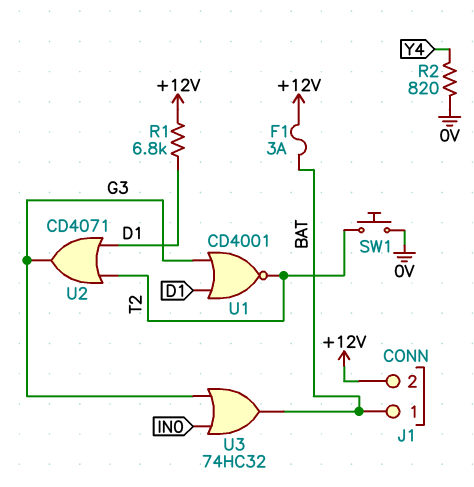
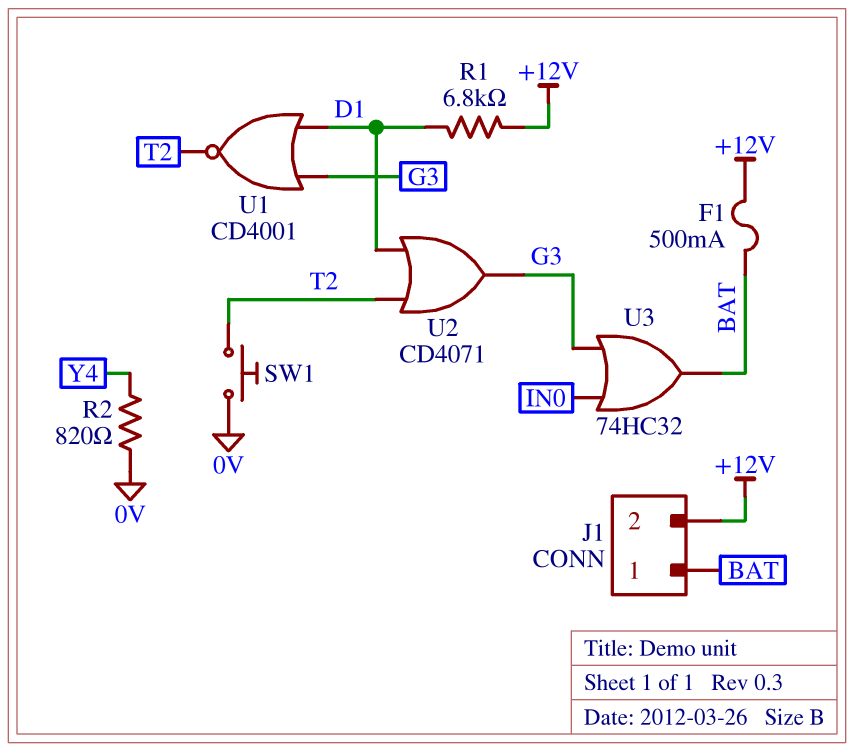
F1: 3A (+12V, BAT) -> 500mA (+12V, BAT)

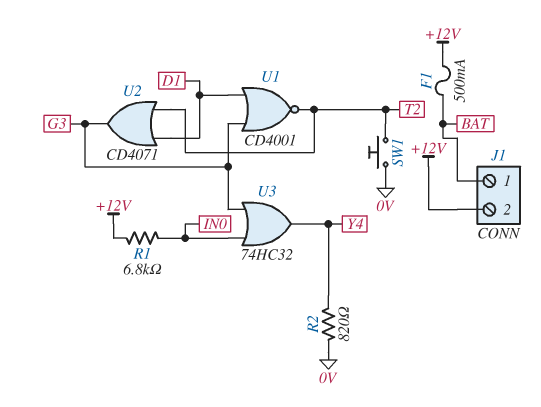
R1: 6.8k (+12V, D1) -> 6.8k (+12V, IN0)
U3: OR 74HC32 (in G3, in IN0, out BAT) -> OR 74HC32 (in G3, in IN0, out Y4)

